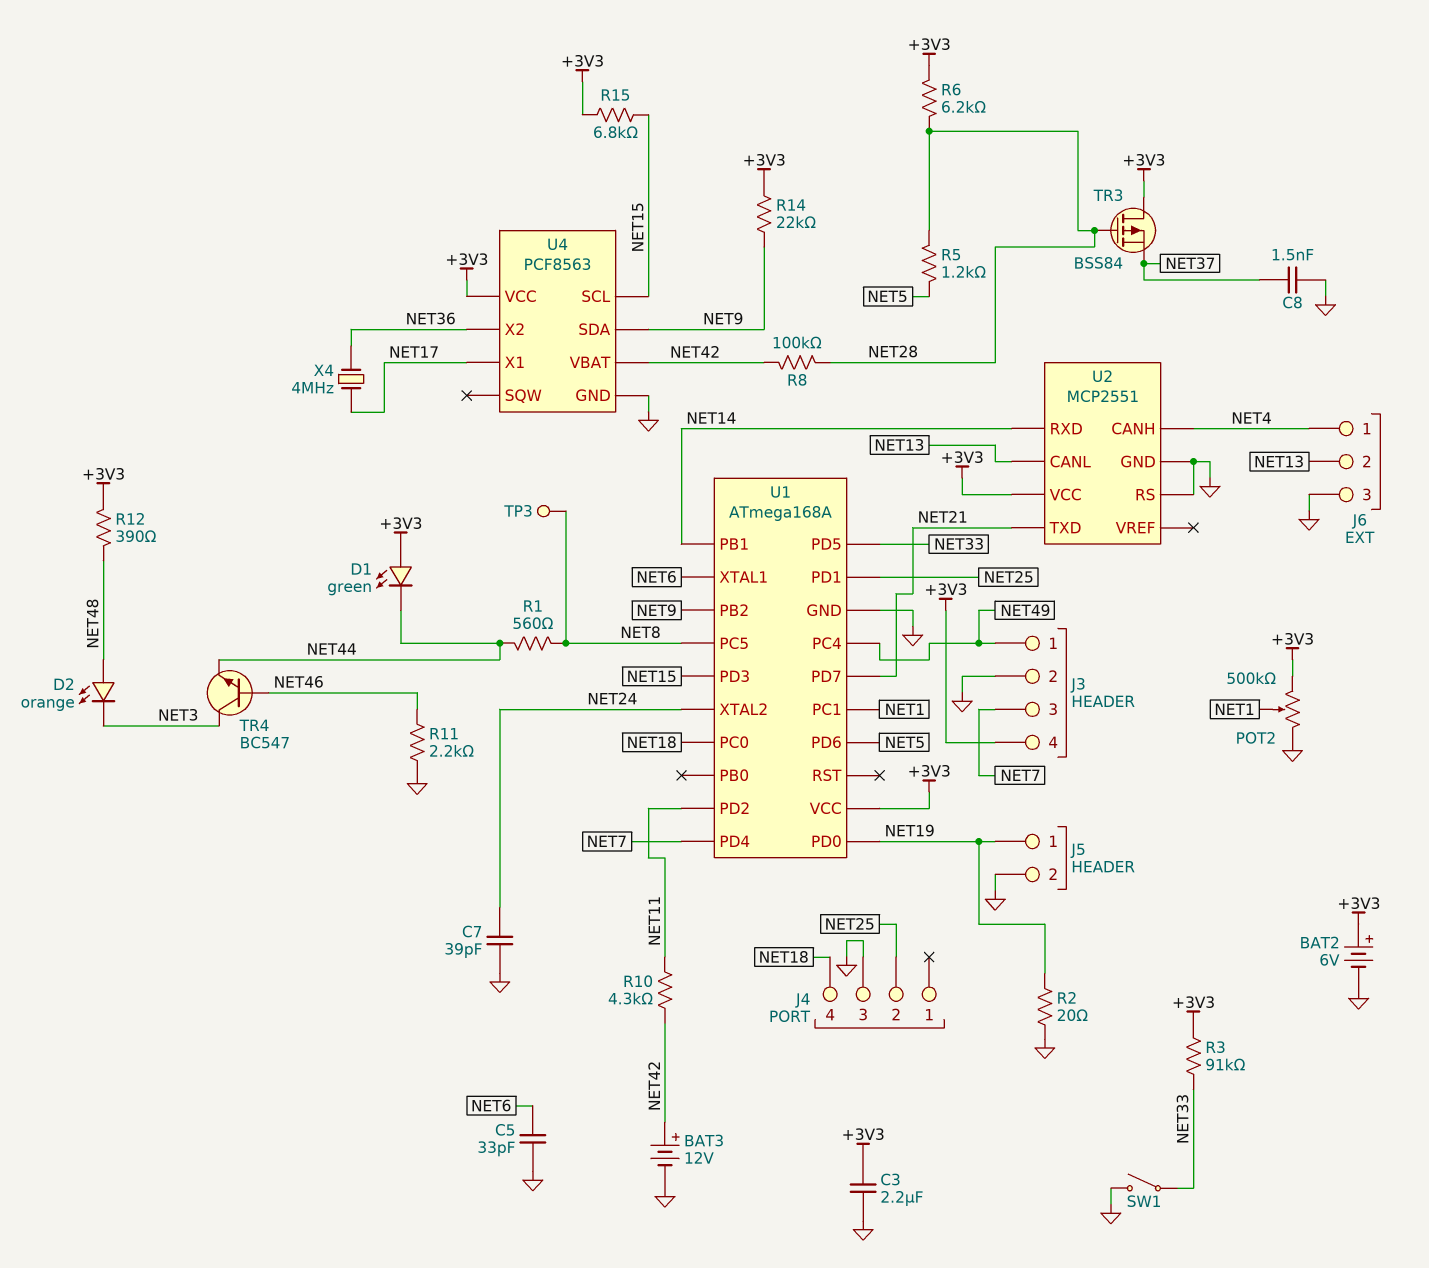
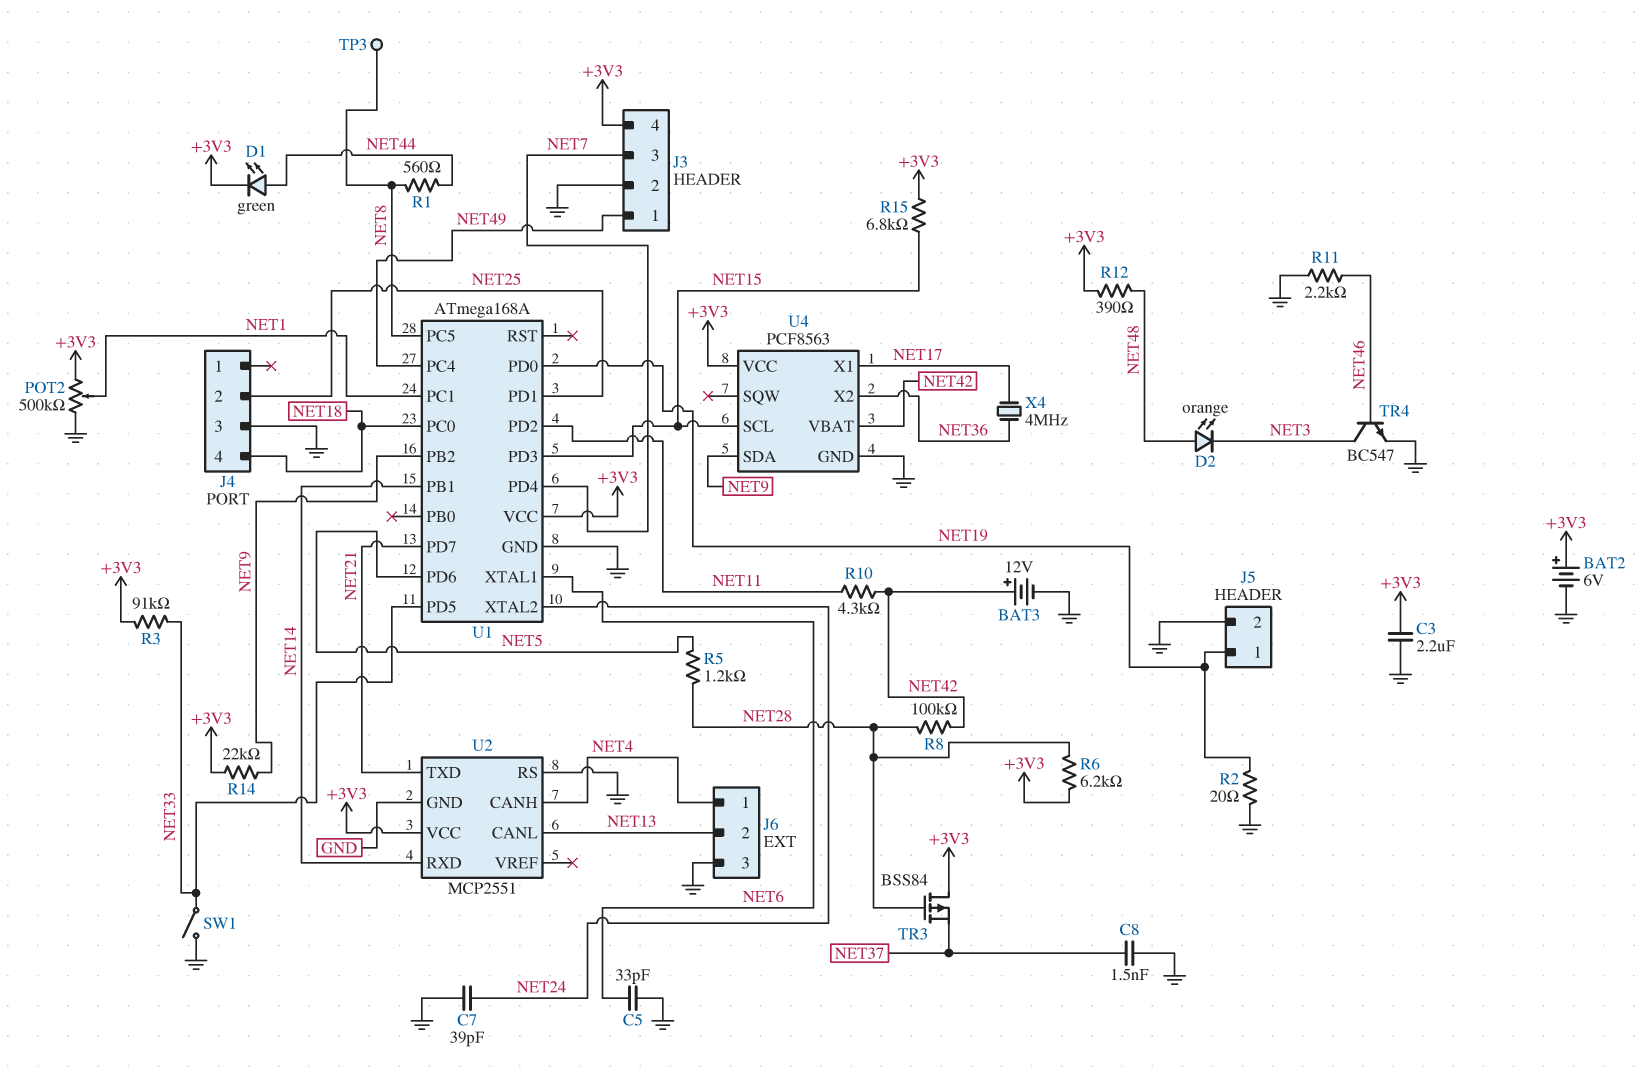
D1: LED green (A +3V3, K NET44) -> LED green (A NET44, K +3V3)
TR4: NPN BC547 (B NET46, C NET3, E NET44) -> NPN BC547 (B NET46, C NET3, E GND)

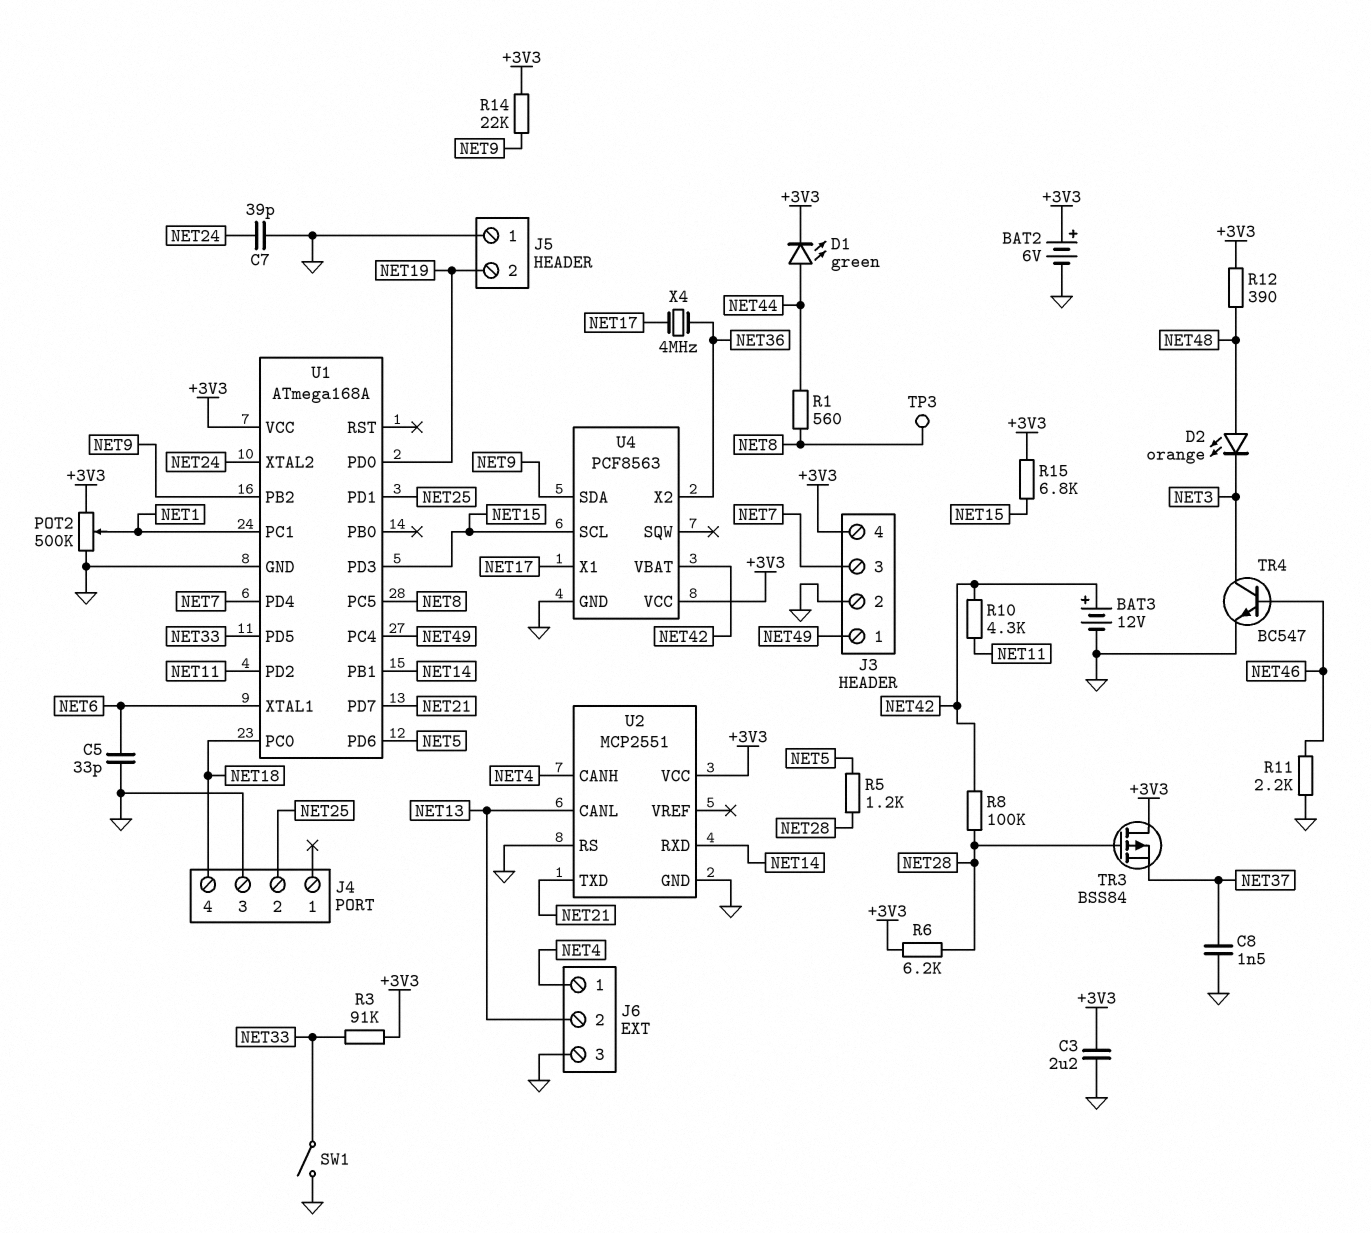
J5 pin 1: NET19 -> GND
J5 pin 2: GND -> NET19
R2: 20 (GND, NET19) -> none

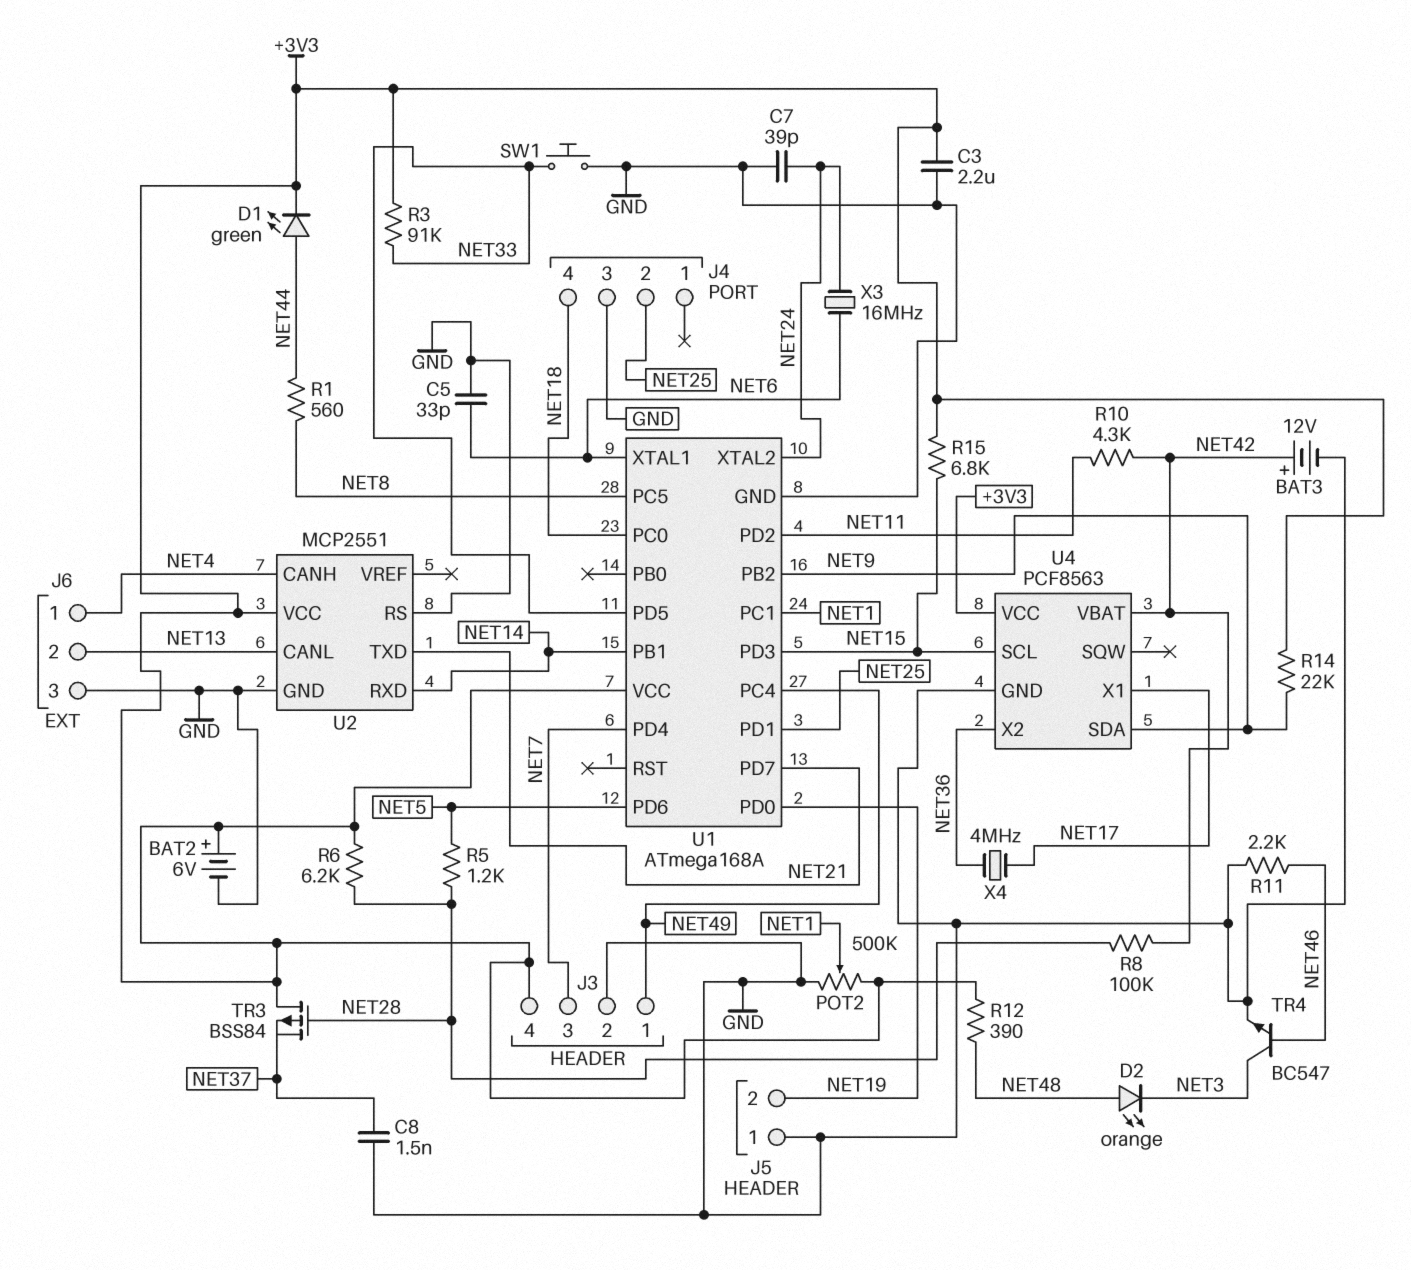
SW1: switch (GND, NET33) -> button (GND, NET33)
TP3: test point (NET8) -> none
X3: none -> 16MHz (NET6, NET24)

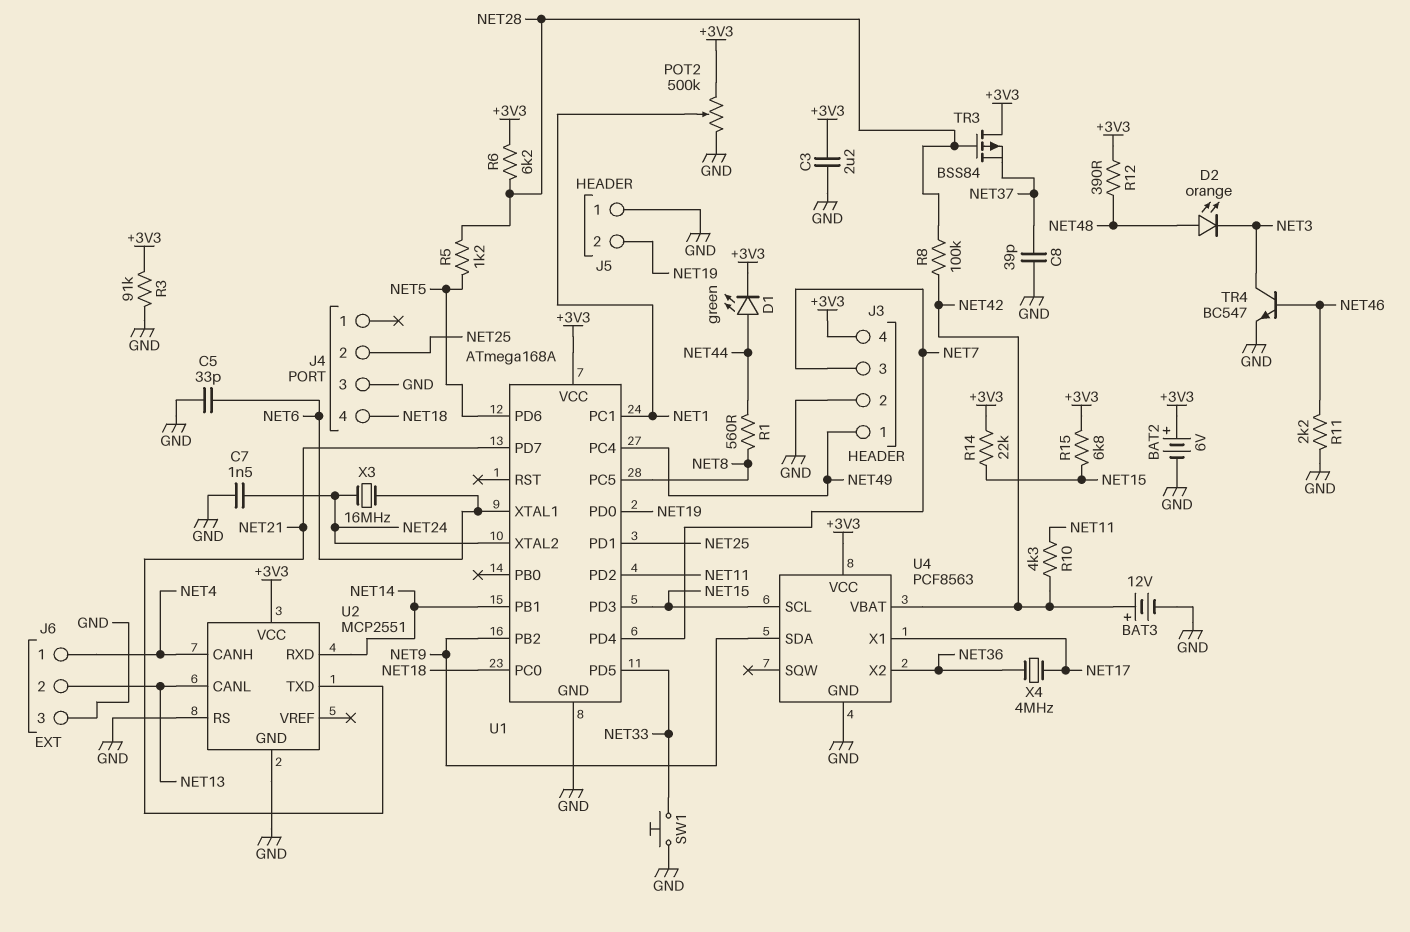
C7: 39pF (GND, NET24) -> 1.5nF (GND, NET24)
C8: 1.5nF (GND, NET37) -> 39pF (GND, NET37)
R3: 91k (+3V3, NET33) -> 91k (+3V3, GND)
R14: 22k (+3V3, NET9) -> 22k (+3V3, NET15)

